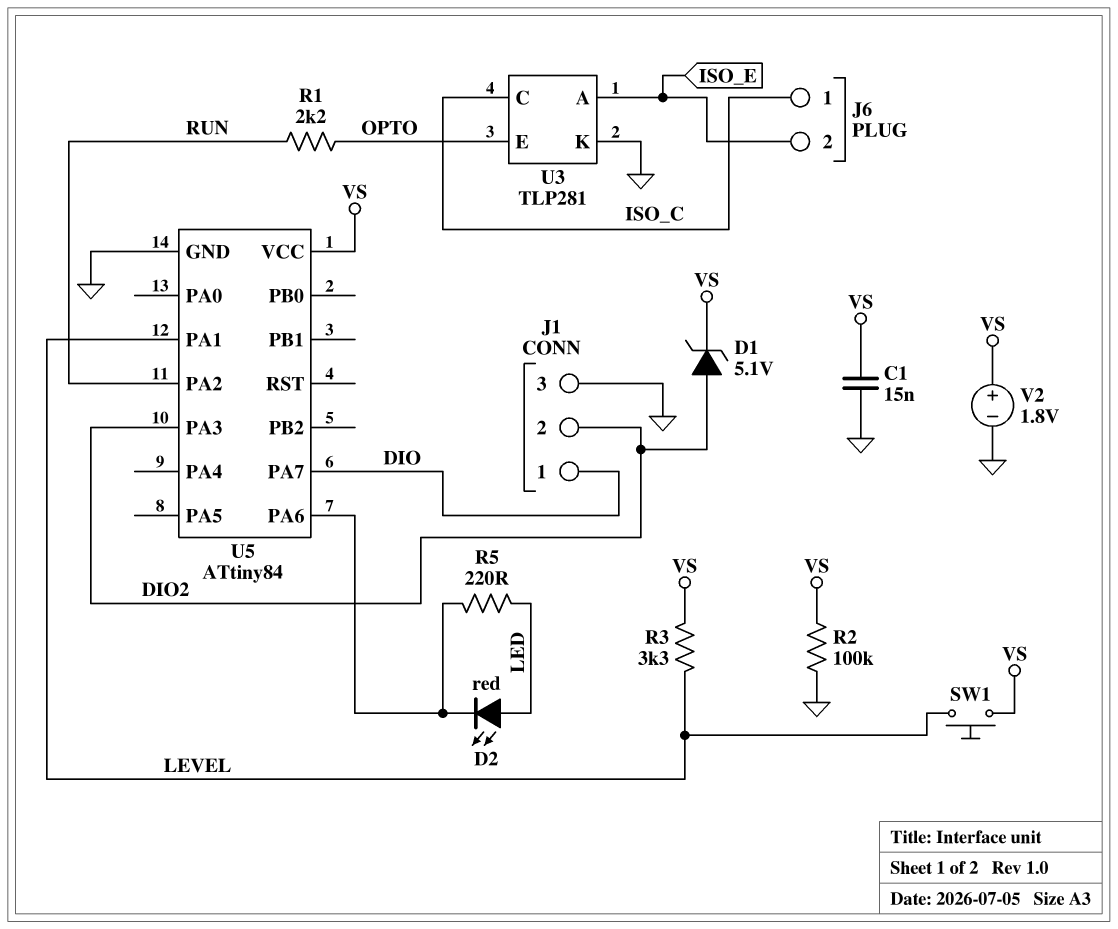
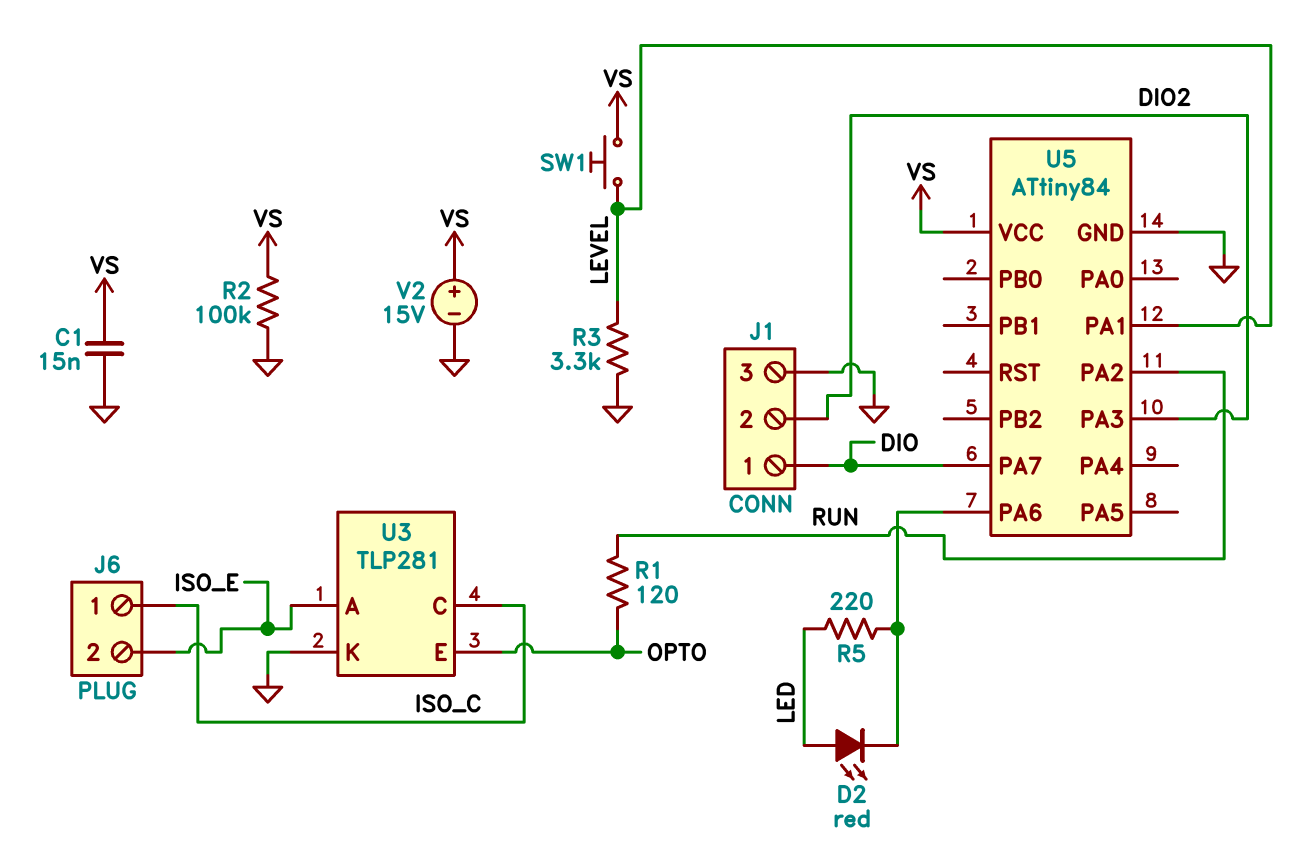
D1: zener 5.1V (A DIO2, K VS) -> none
R1: 2.2k (OPTO, RUN) -> 120 (OPTO, RUN)
R3: 3.3k (LEVEL, VS) -> 3.3k (GND, LEVEL)
V2: 1.8V (plus VS, minus GND) -> 15V (plus VS, minus GND)

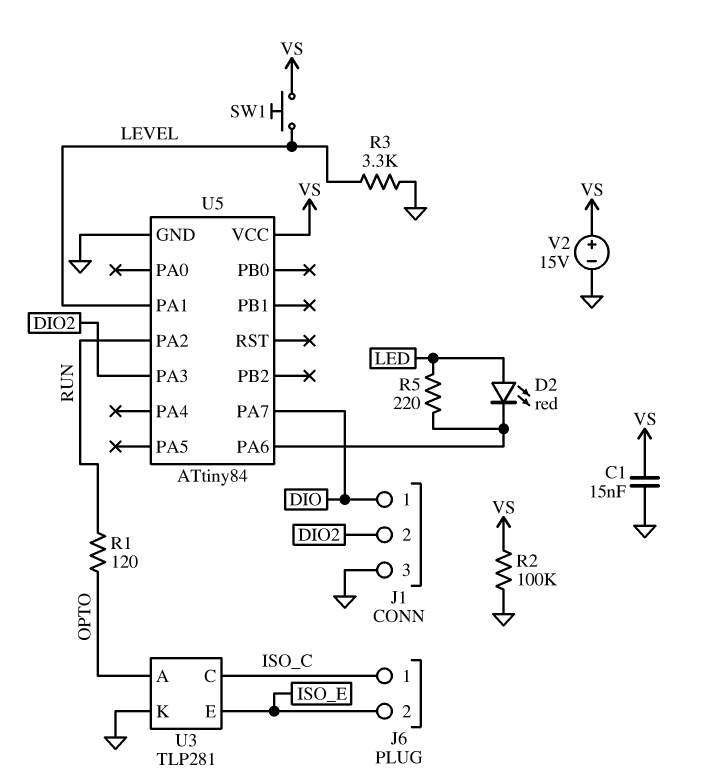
U3 pin A: ISO_E -> OPTO
U3 pin E: OPTO -> ISO_E

